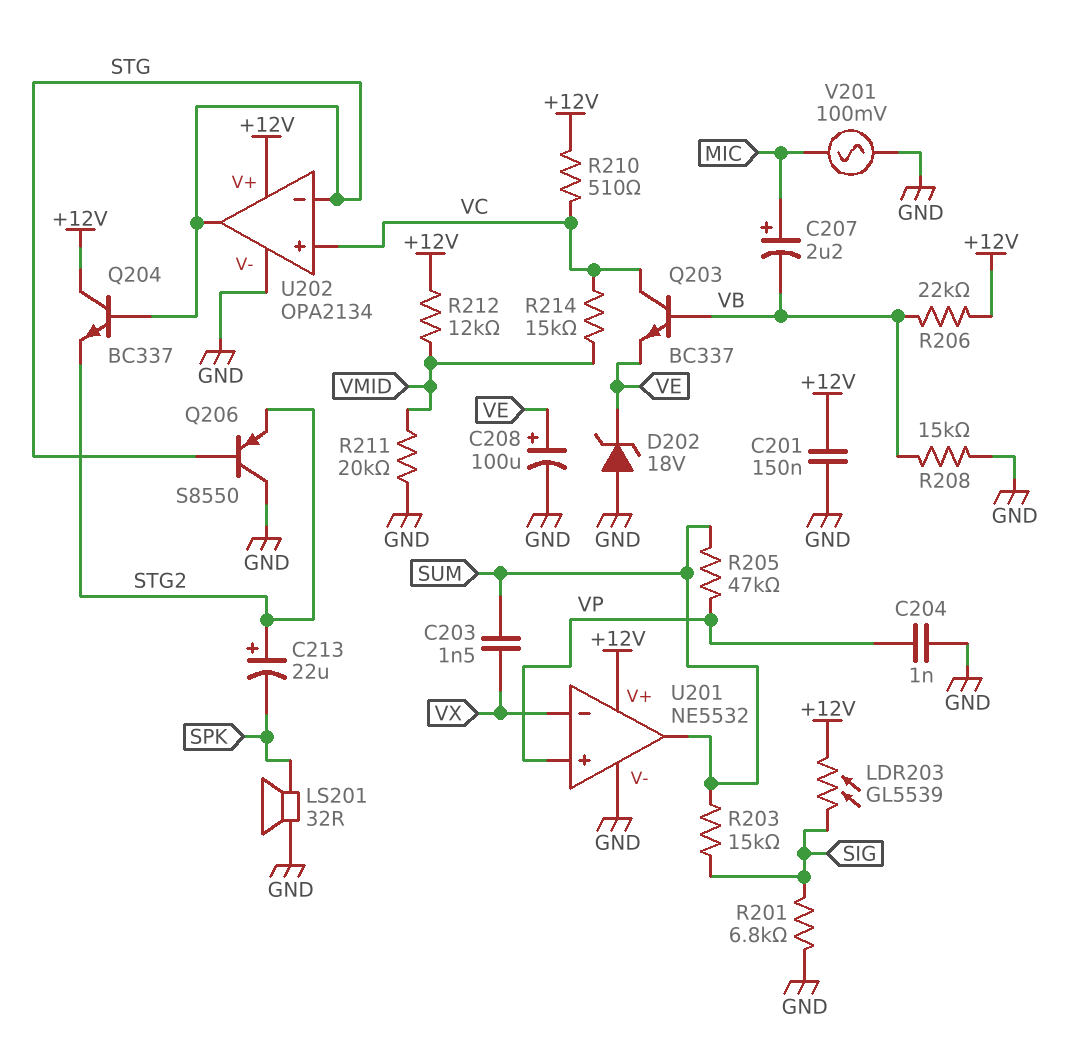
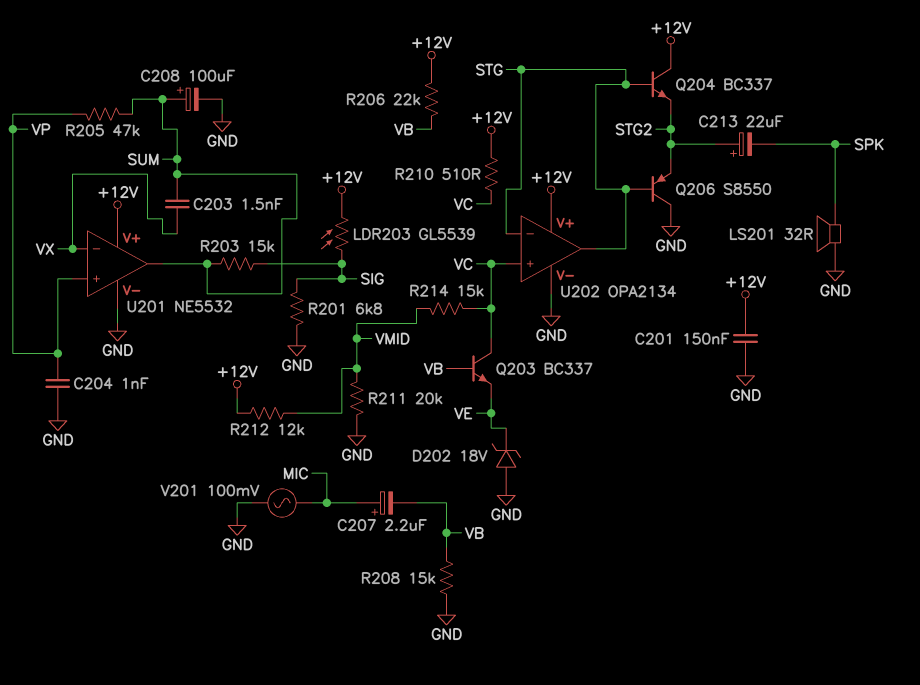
C208: 100uF (plus VE, minus GND) -> 100uF (plus SUM, minus GND)

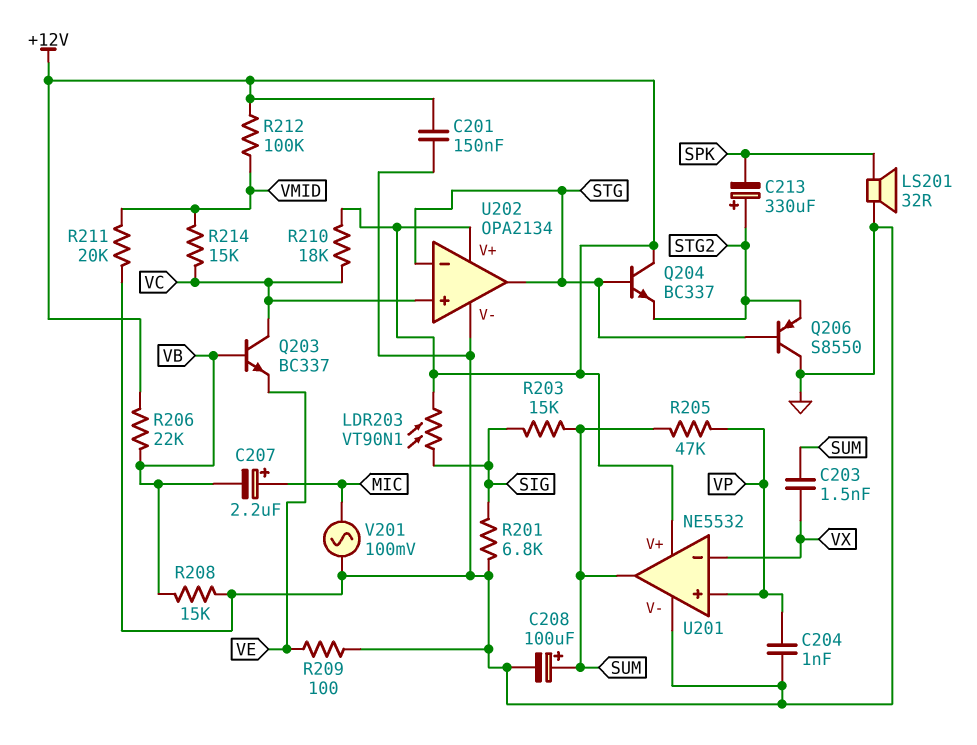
C213: 22uF (plus STG2, minus SPK) -> 330uF (plus STG2, minus SPK)
D202: zener 18V (A GND, K VE) -> none
LDR203: GL5539 (+12V, SIG) -> VT90N1 (+12V, SIG)
R209: none -> 100 (GND, VE)
R210: 510 (+12V, VC) -> 18k (+12V, VC)
R212: 12k (+12V, VMID) -> 100k (+12V, VMID)

